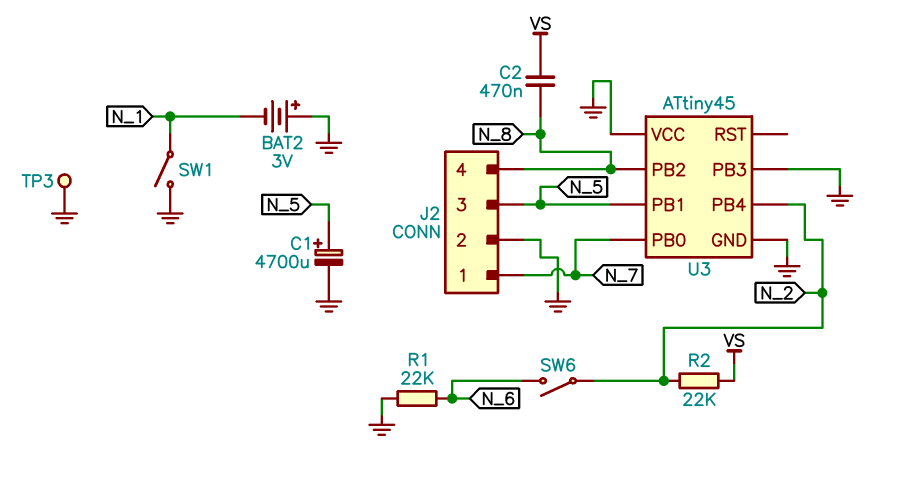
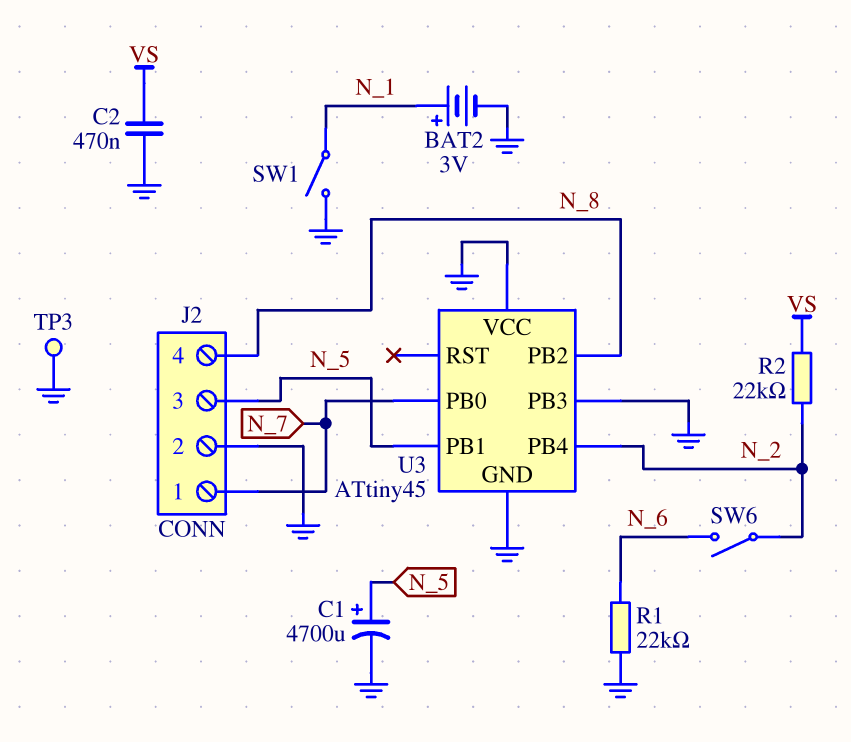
BAT2: 3V (plus GND, minus N_1) -> 3V (plus N_1, minus GND)
C2: 470nF (N_8, VS) -> 470nF (GND, VS)

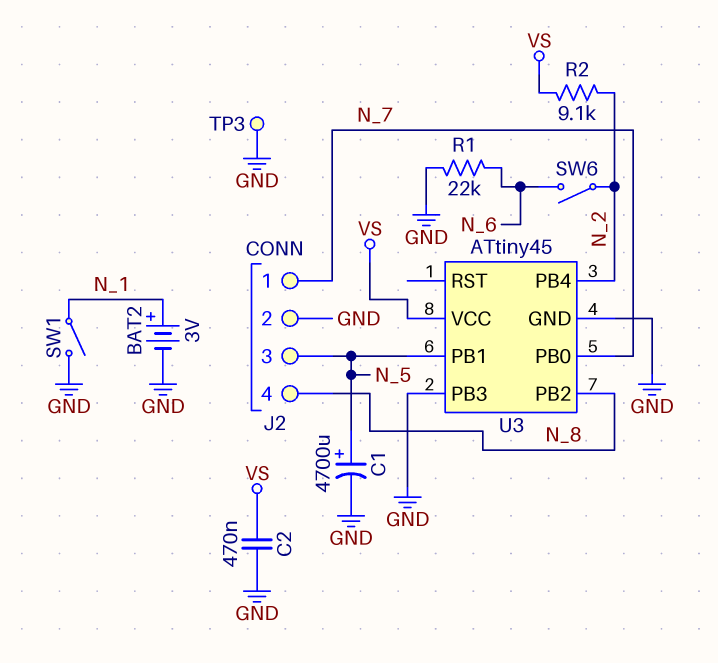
R2: 22k (N_2, VS) -> 9.1k (N_2, VS)
U3 pin VCC: GND -> VS

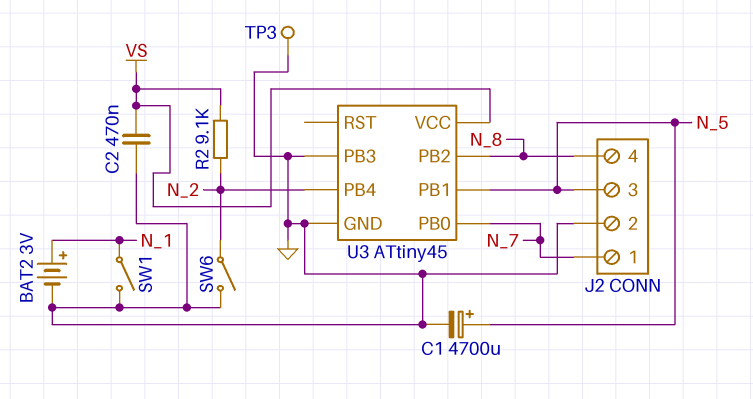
R1: 22k (GND, N_6) -> none
SW6: switch (N_2, N_6) -> switch (GND, N_2)

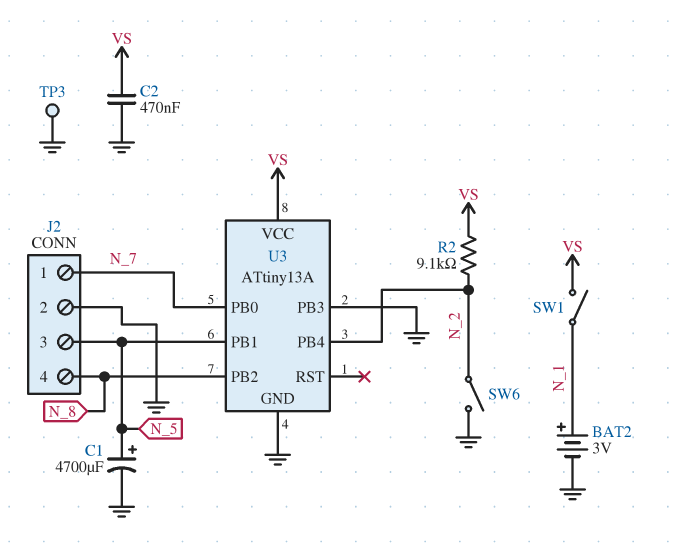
SW1: switch (GND, N_1) -> switch (N_1, VS)
U3: ATtiny45 -> ATtiny13A

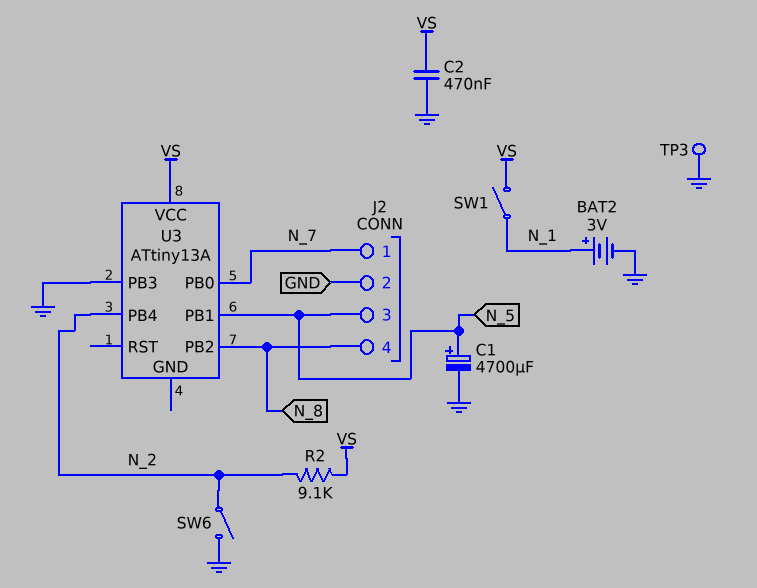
U3 pin GND: GND -> none

